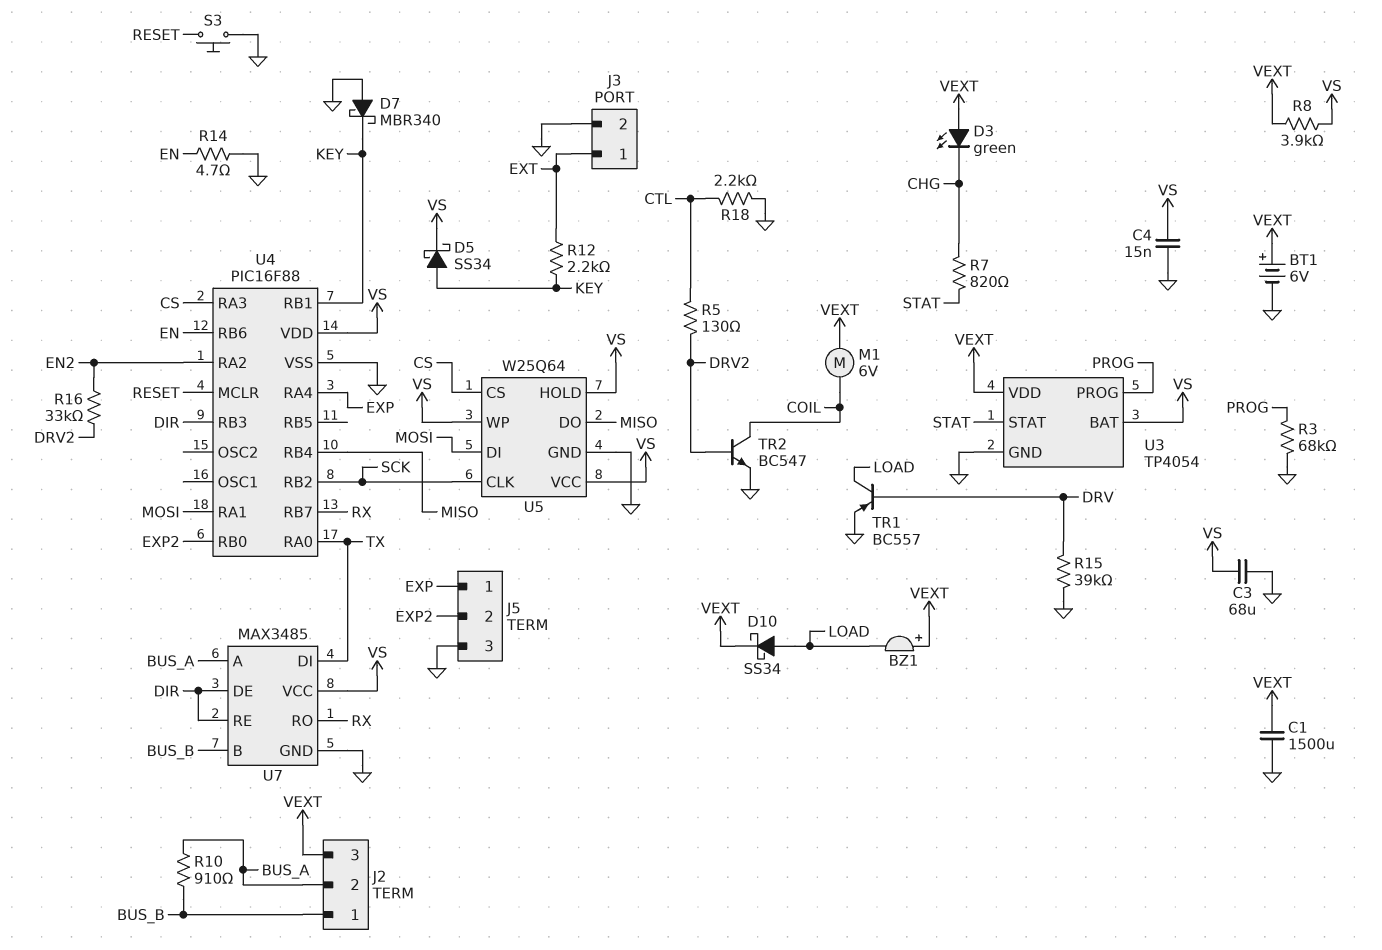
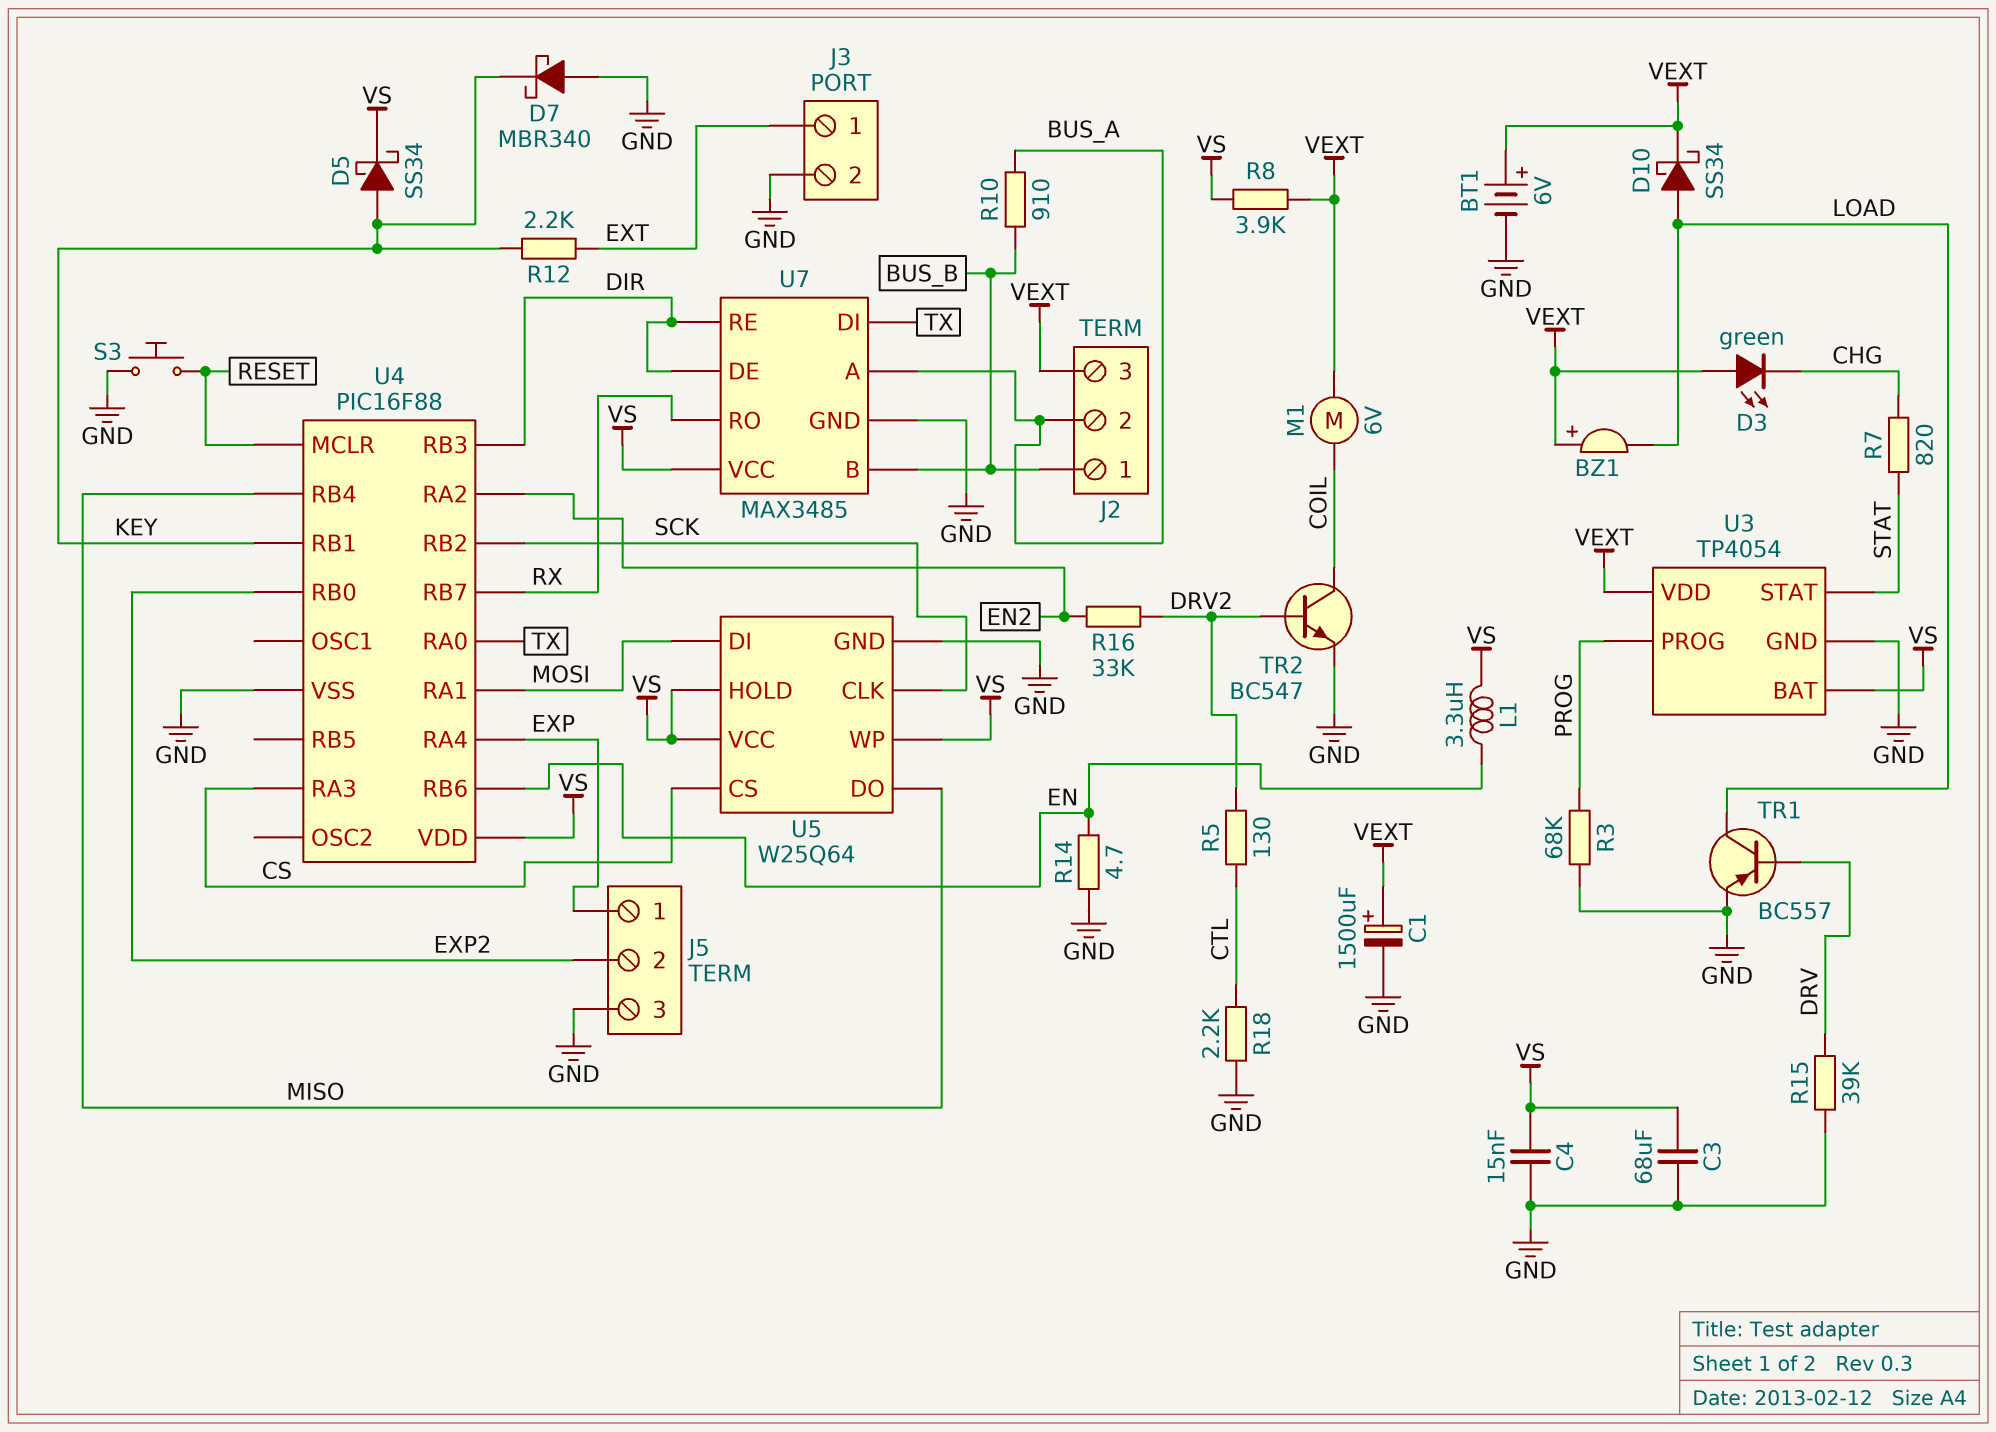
C1: 1500uF (GND, VEXT) -> 1500uF (plus VEXT, minus GND)
L1: none -> 3.3uH (EN, VS)

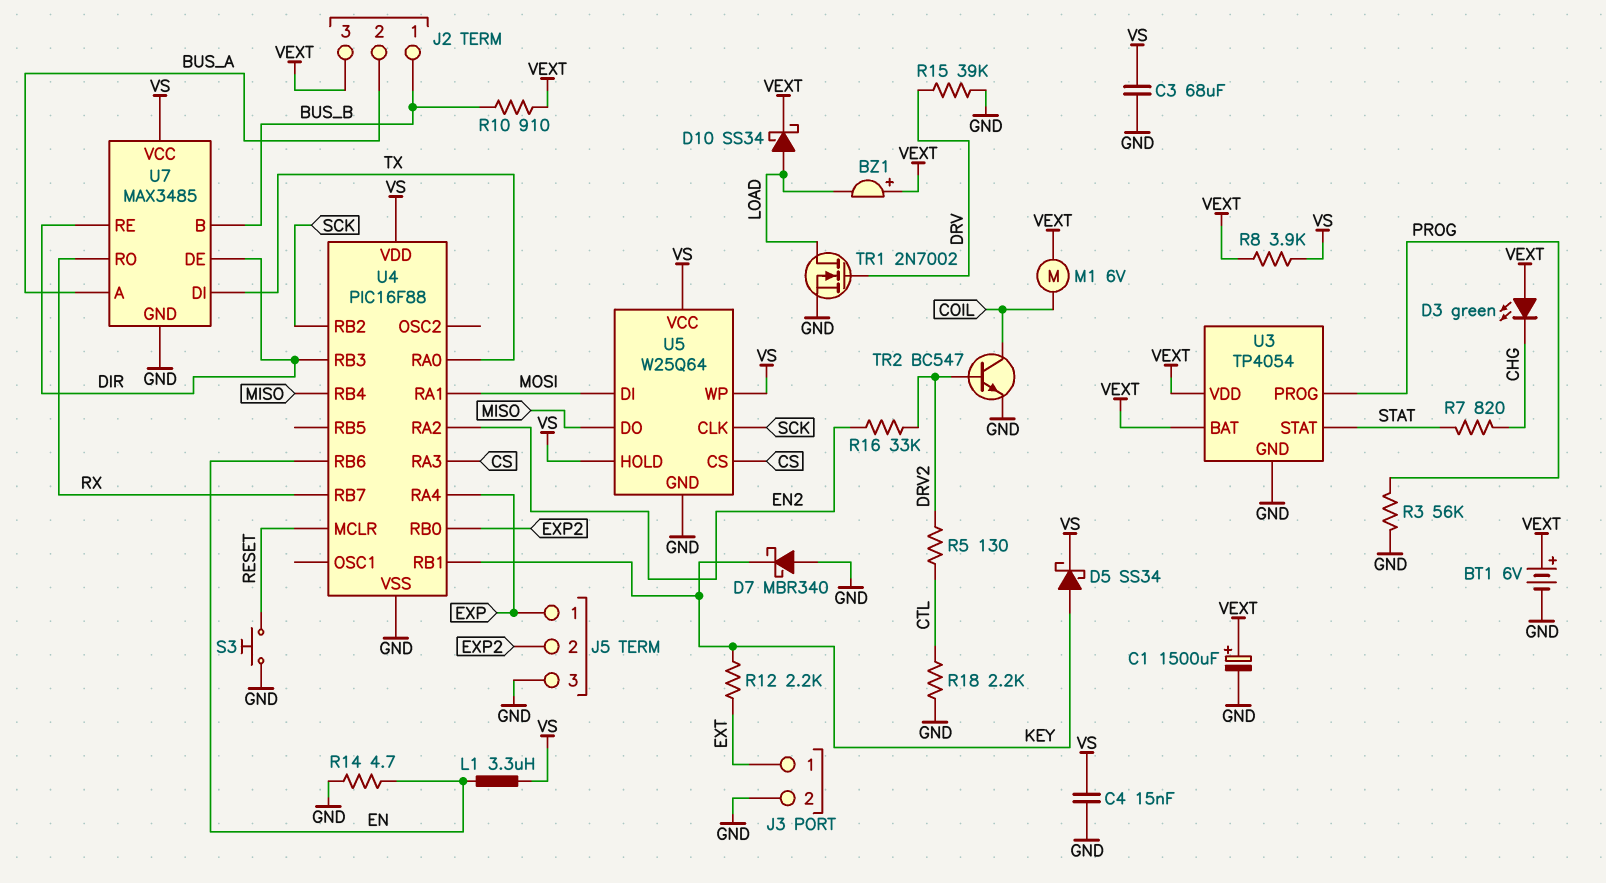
R3: 68k (GND, PROG) -> 56k (GND, PROG)
R10: 910 (BUS_A, BUS_B) -> 910 (BUS_B, VEXT)
TR1: PNP BC557 (B DRV, C LOAD, E GND) -> NMOS 2N7002 (G DRV, D LOAD, S GND)
U3 pin BAT: VS -> VEXT

